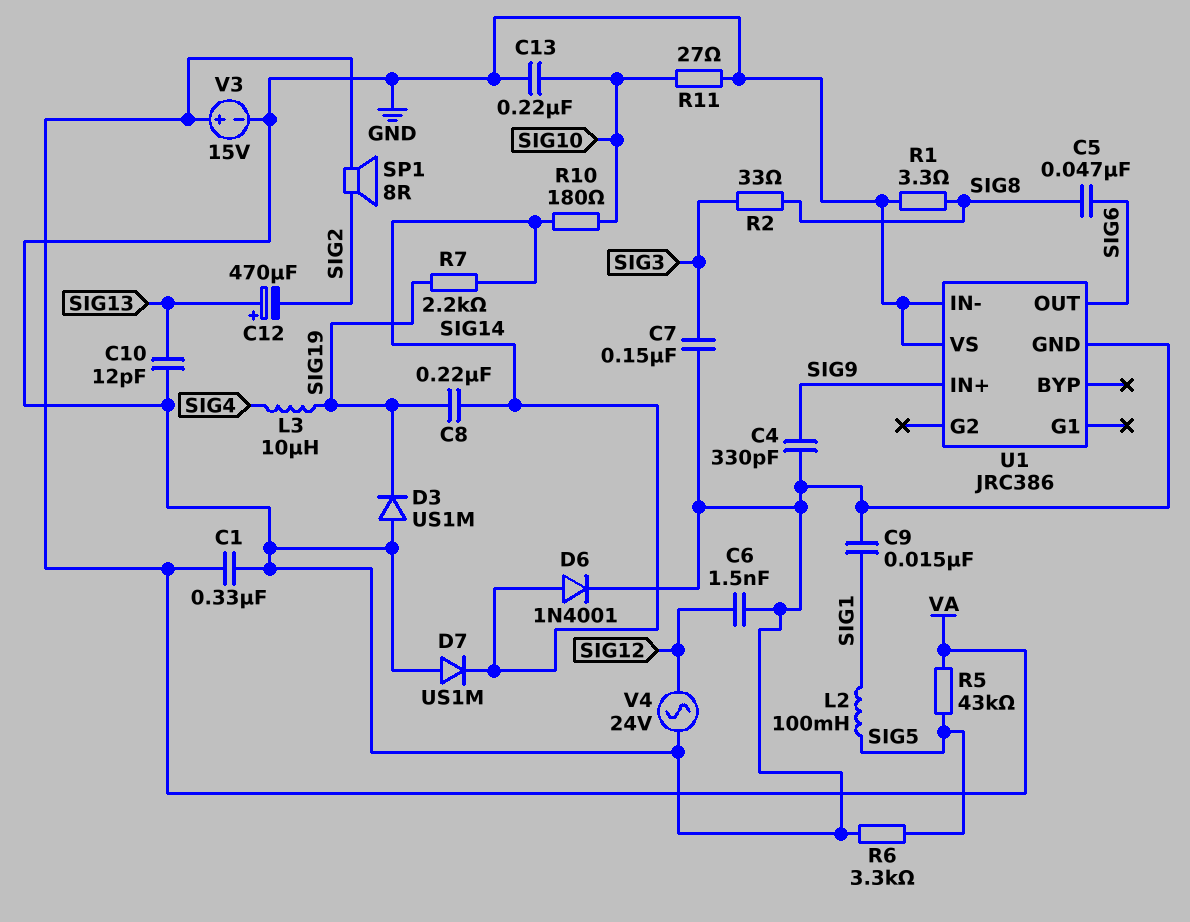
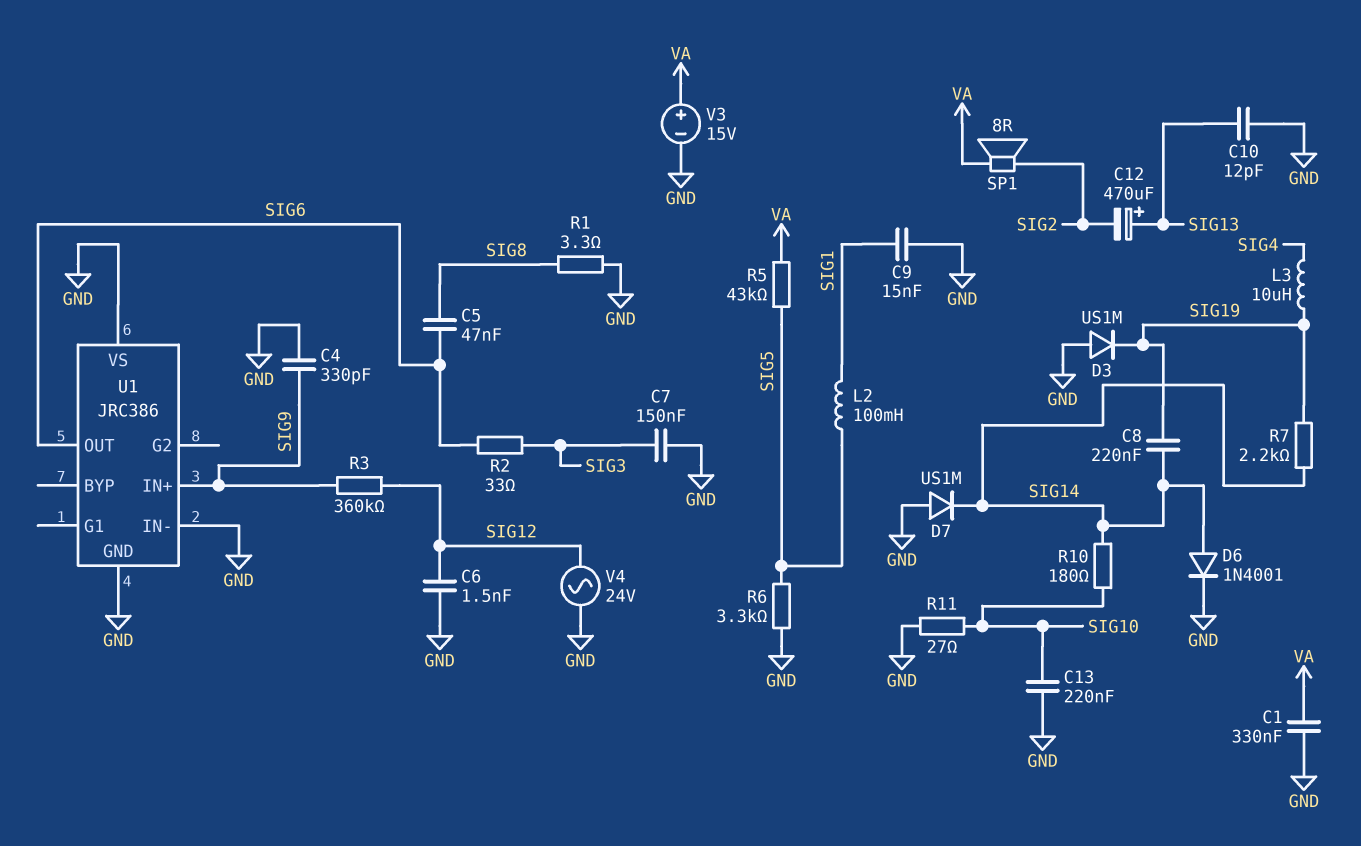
R2: 33 (SIG3, SIG8) -> 33 (SIG3, SIG6)
R3: none -> 360k (SIG9, SIG12)

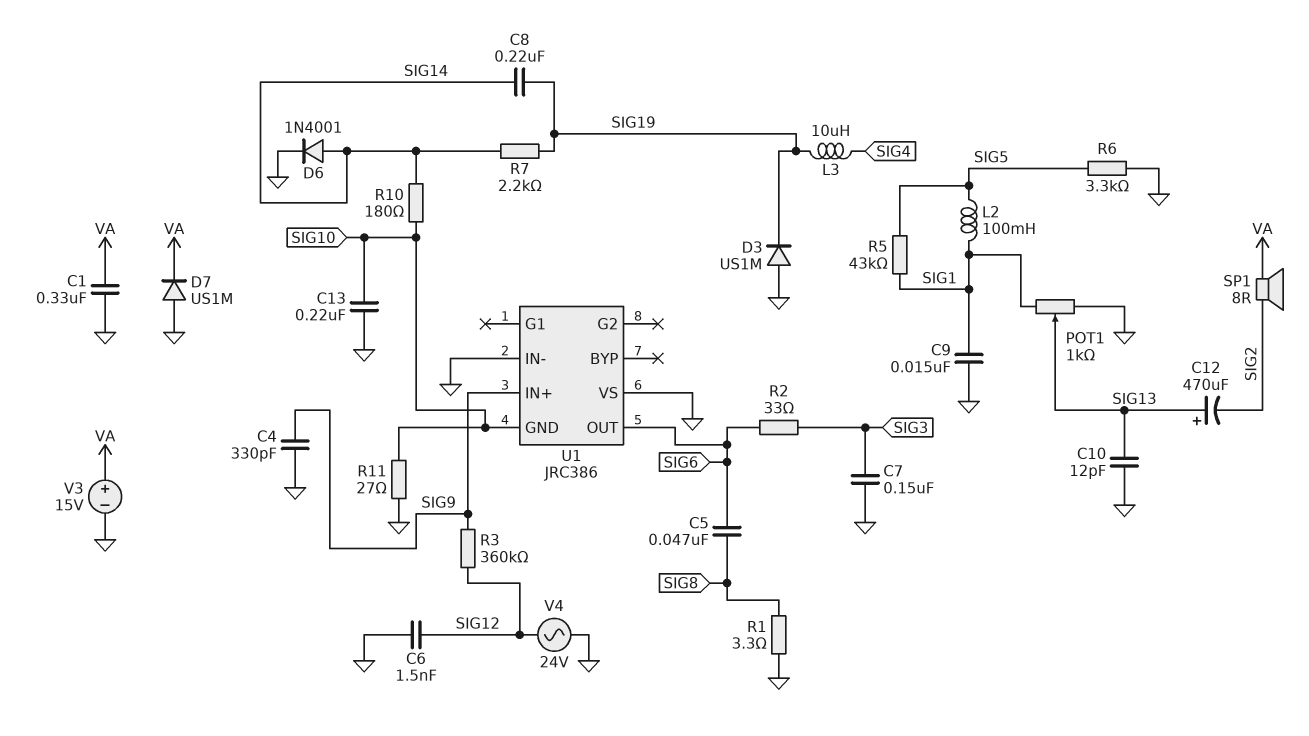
D7: diode US1M (A GND, K SIG14) -> diode US1M (A GND, K VA)
POT1: none -> 1k (GND, SIG1, wiper SIG13)
R5: 43k (SIG5, VA) -> 43k (SIG1, SIG5)
U1 pin GND: GND -> SIG10

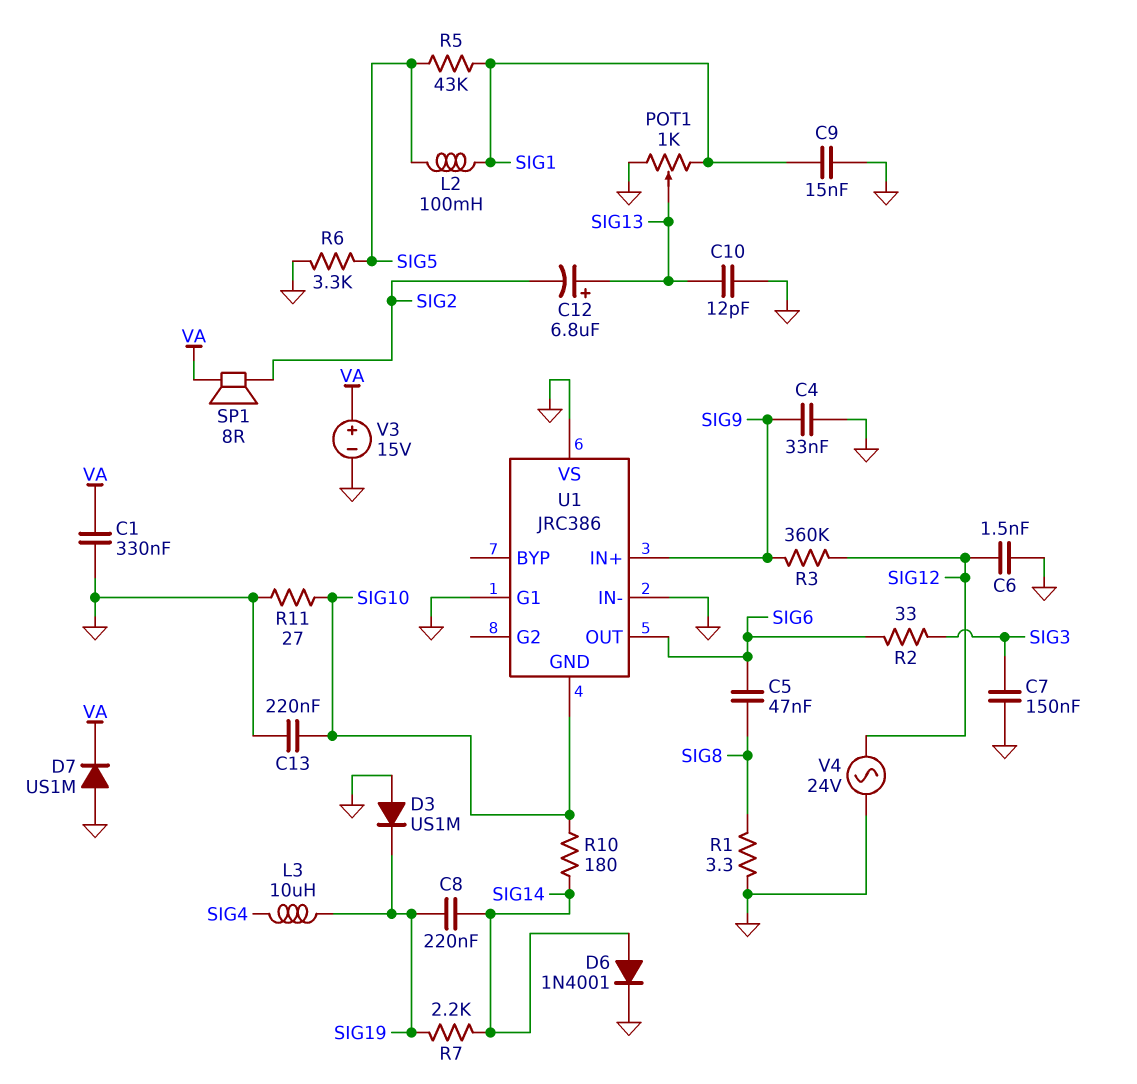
C4: 330pF (GND, SIG9) -> 33nF (GND, SIG9)
C12: 470uF (plus SIG13, minus SIG2) -> 6.8uF (plus SIG13, minus SIG2)
U1 pin G1: none -> GND

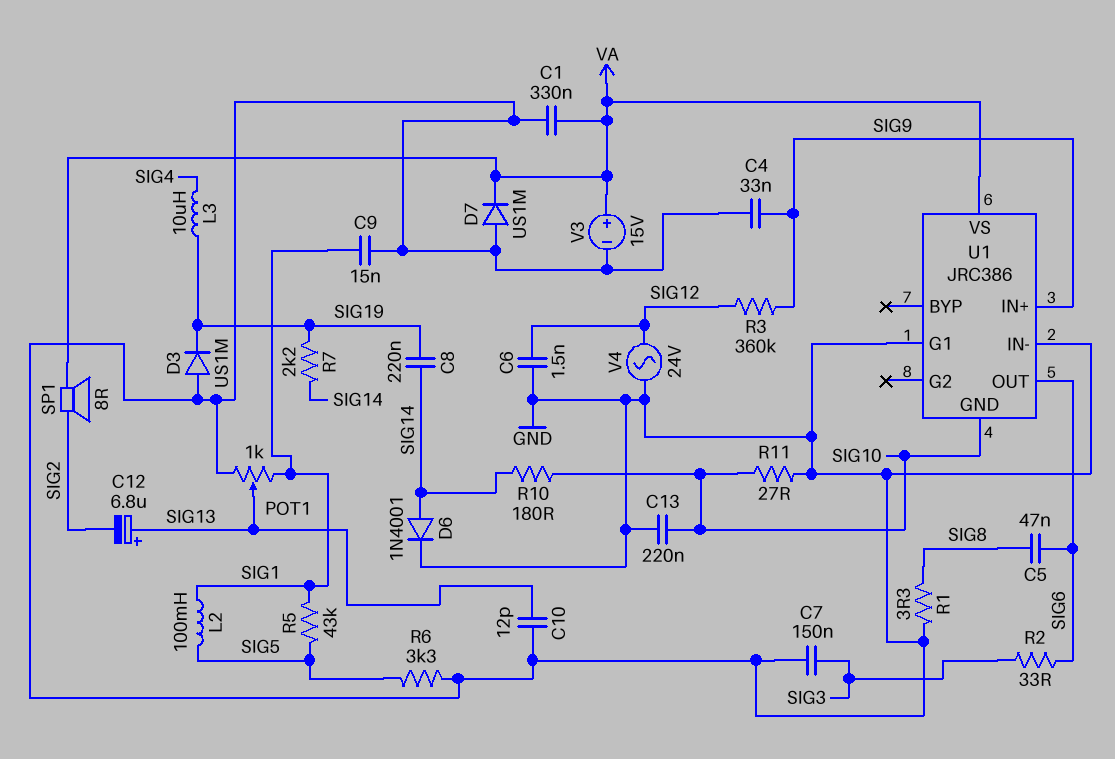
U1 pin VS: GND -> VA

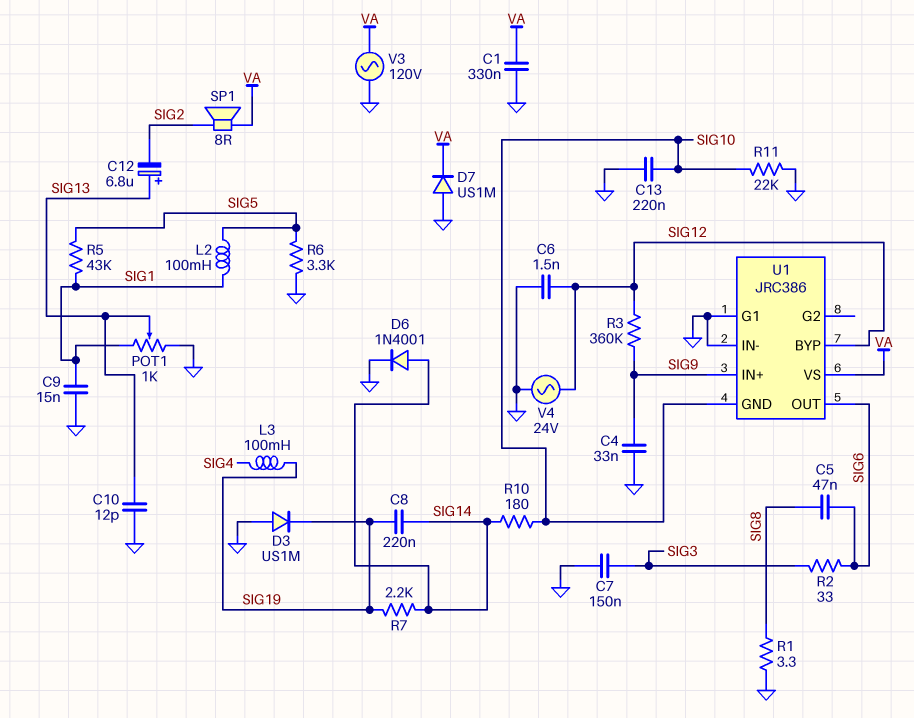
L3: 10uH (SIG4, SIG19) -> 100mH (SIG4, SIG19)
R11: 27 (GND, SIG10) -> 22k (GND, SIG10)
U1 pin BYP: none -> SIG12
V3: 15V (plus VA, minus GND) -> AC 120V (GND, VA)

